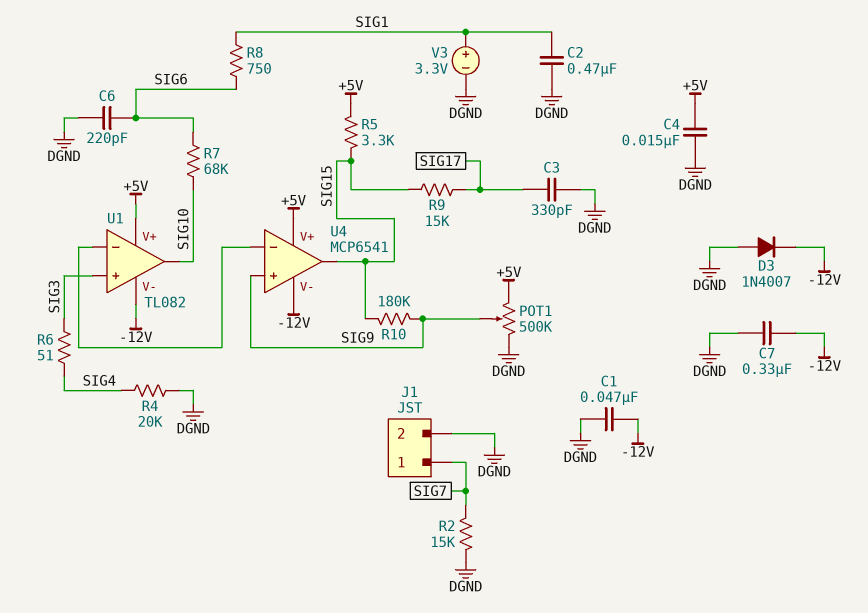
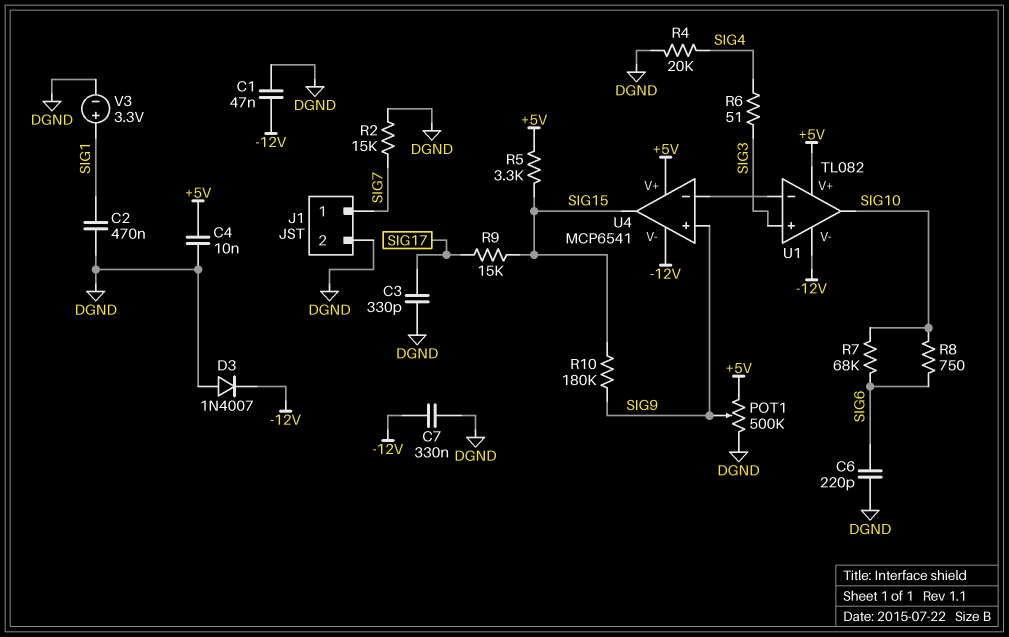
C4: 15nF (+5V, DGND) -> 10nF (+5V, DGND)
R8: 750 (SIG1, SIG6) -> 750 (SIG6, SIG10)

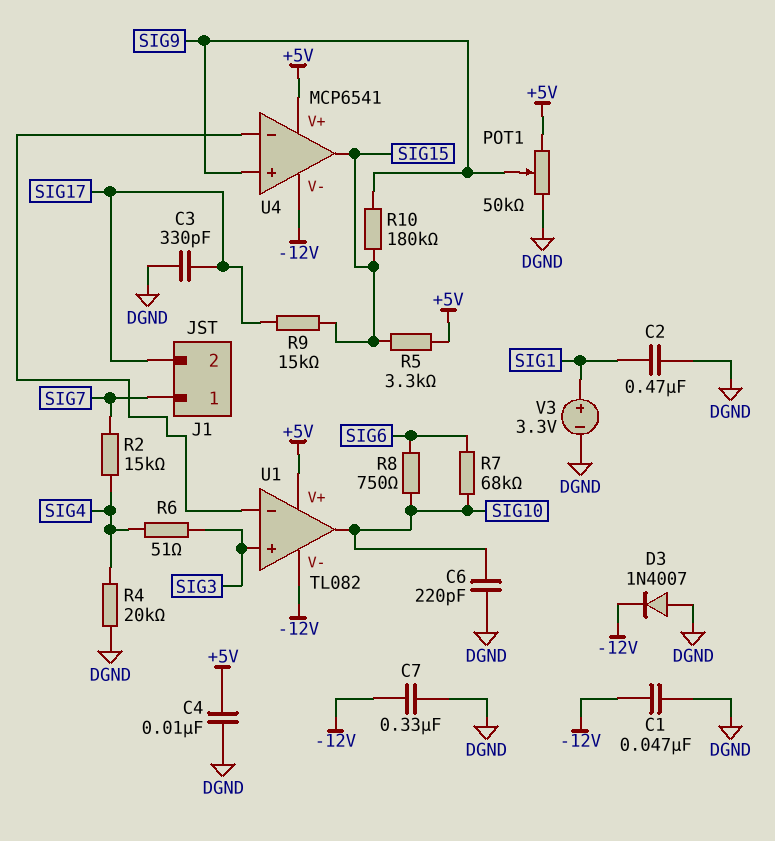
C6: 220pF (DGND, SIG6) -> 220pF (DGND, SIG10)
J1 pin 2: DGND -> SIG17
POT1: 500k (+5V, DGND, wiper SIG9) -> 50k (+5V, DGND, wiper SIG9)
R2: 15k (DGND, SIG7) -> 15k (SIG4, SIG7)

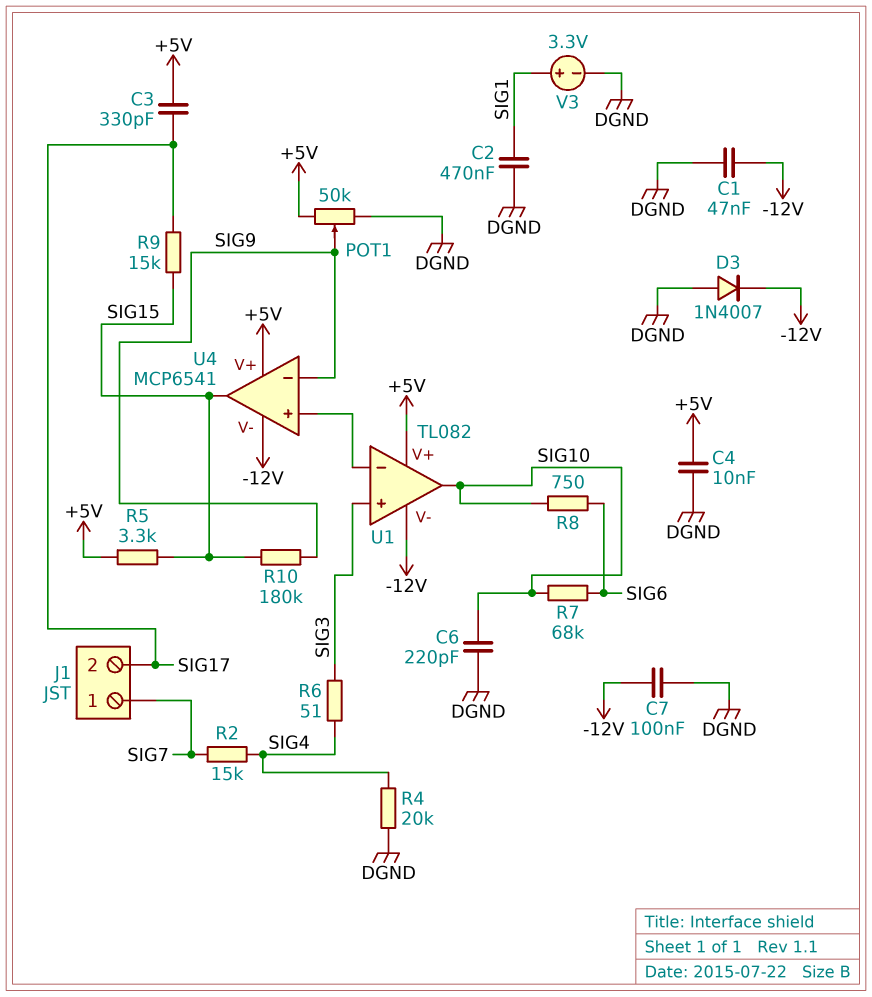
C3: 330pF (DGND, SIG17) -> 330pF (+5V, SIG17)
C7: 330nF (-12V, DGND) -> 100nF (-12V, DGND)
U4 pin in+: SIG9 -> U1/in-
U4 pin in-: U1/in- -> SIG9

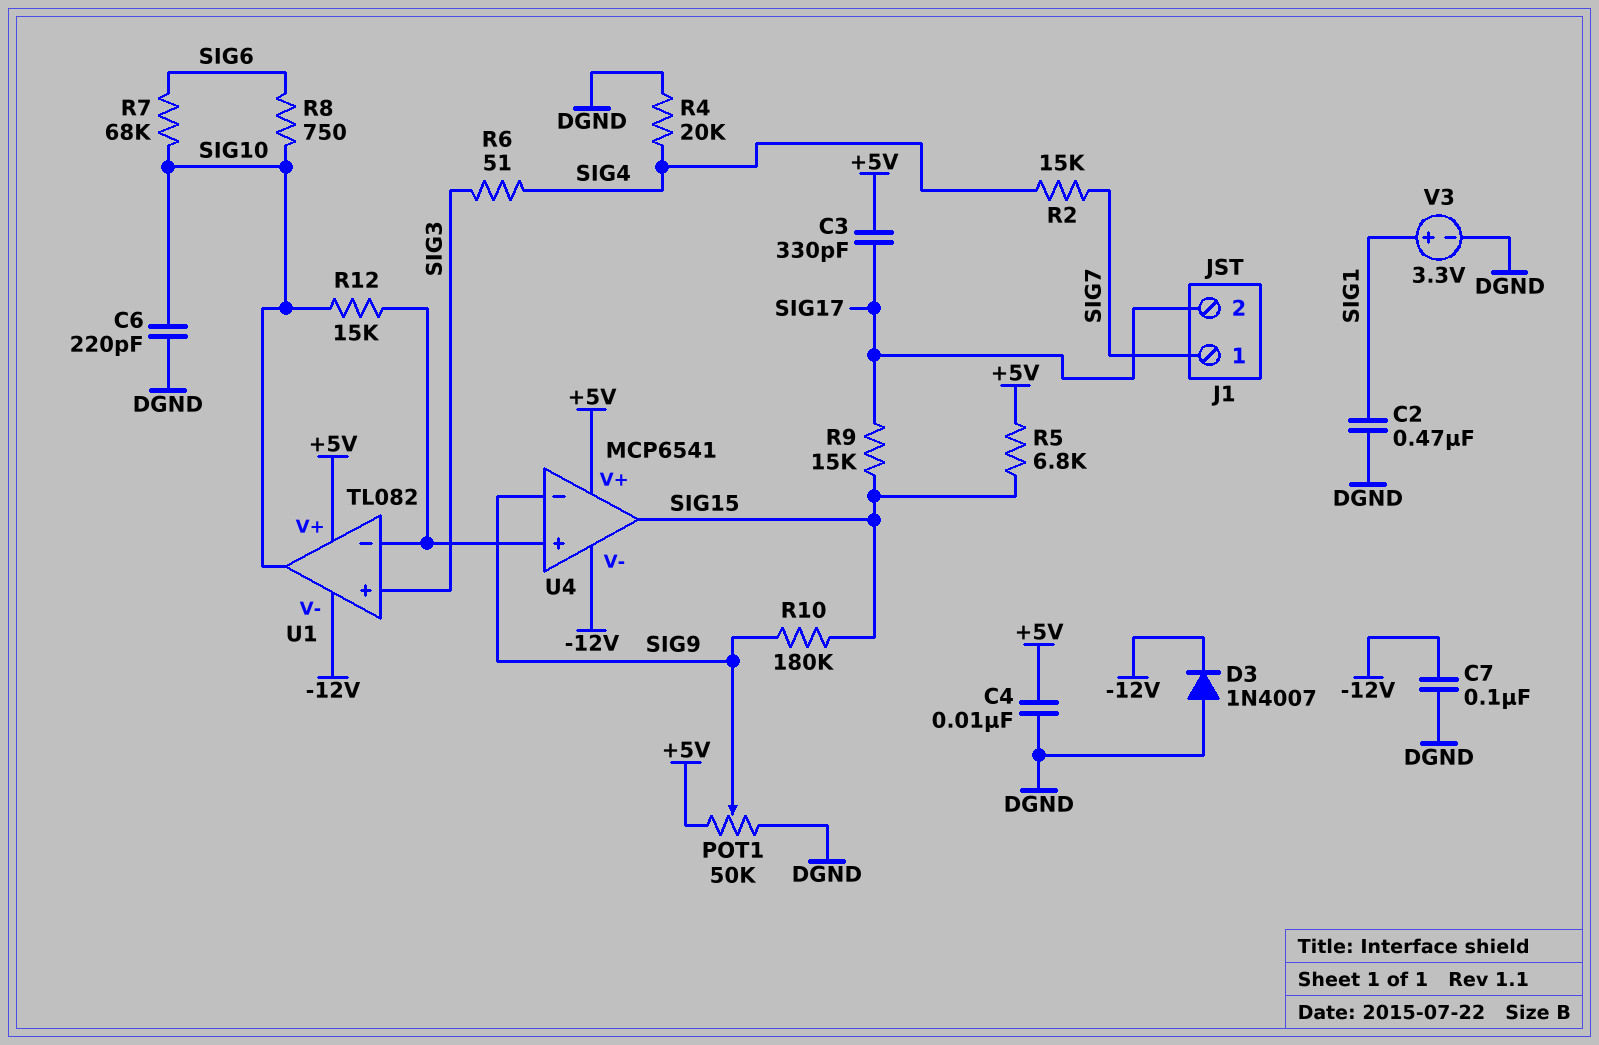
C1: 47nF (-12V, DGND) -> none
R5: 3.3k (+5V, SIG15) -> 6.8k (+5V, SIG15)
R12: none -> 15k (SIG10, U1/in-)

